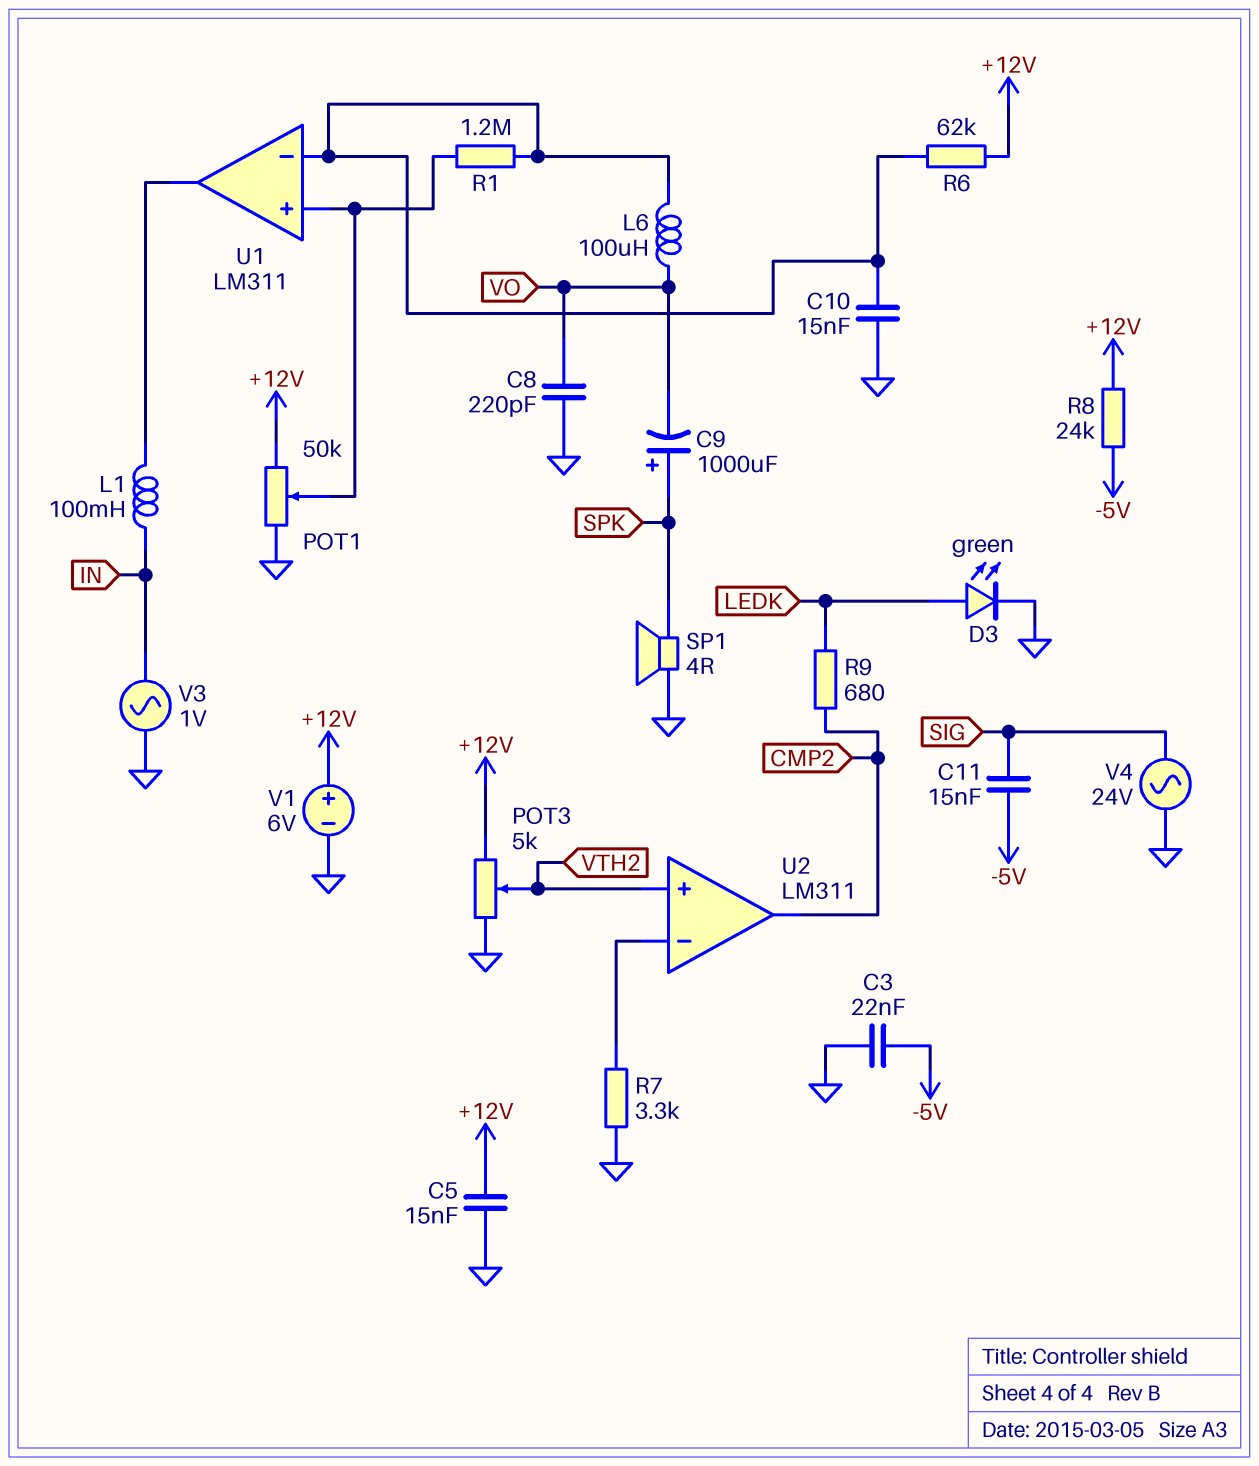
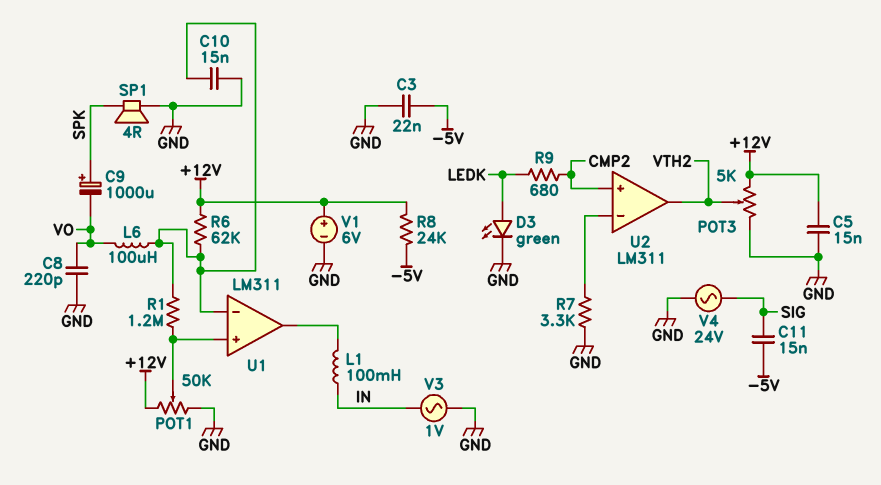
U2 pin in+: VTH2 -> CMP2
U2 pin out: CMP2 -> VTH2

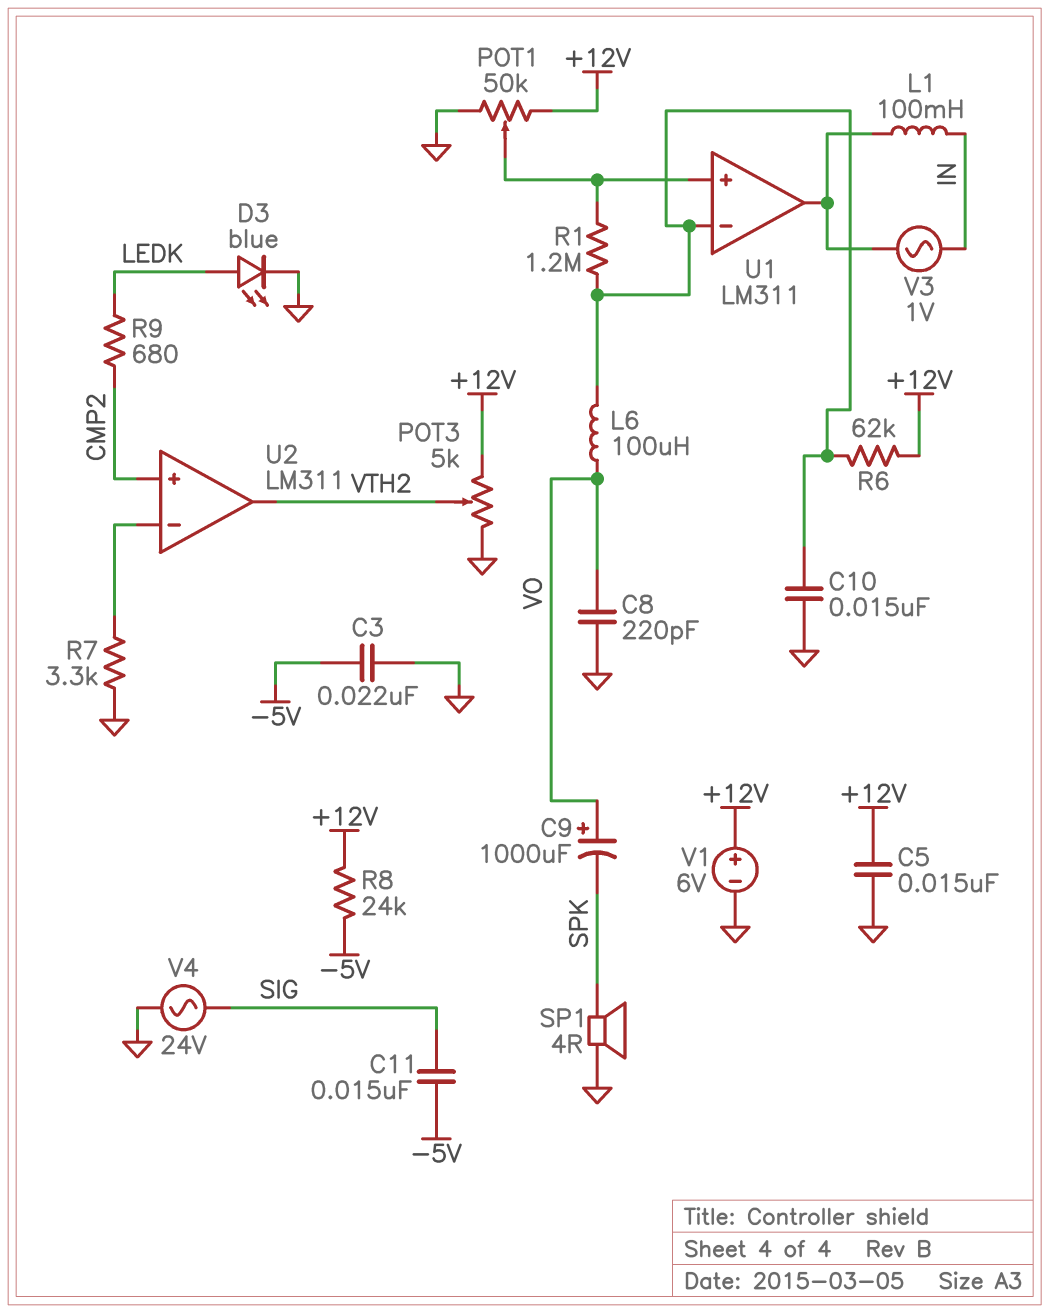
C9: 1000uF (plus SPK, minus VO) -> 1000uF (plus VO, minus SPK)
D3: LED green (A LEDK, K GND) -> LED blue (A LEDK, K GND)
V3: AC 1V (GND, IN) -> AC 1V (IN, U1/out)

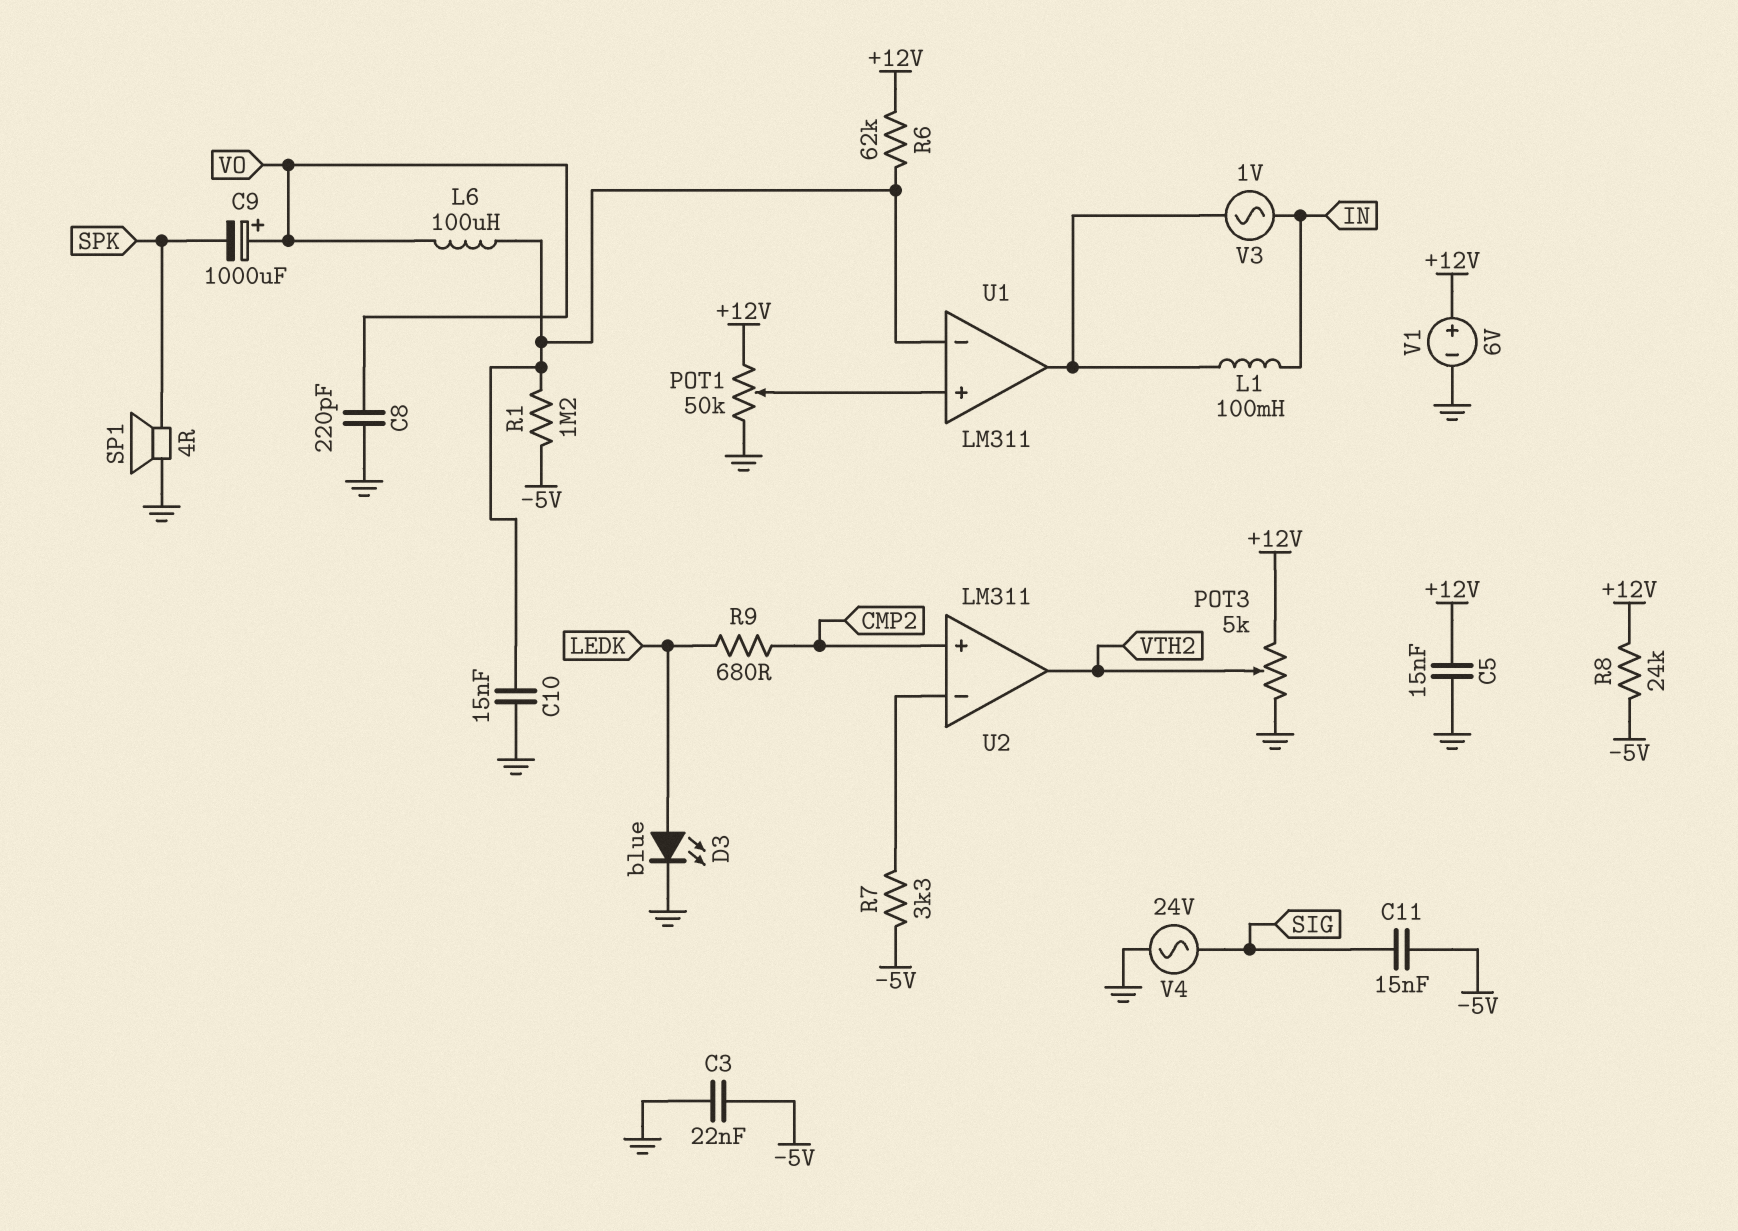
R1: 1.2M (U1/in+, U1/in-) -> 1.2M (-5V, U1/in-)
R7: 3.3k (GND, U2/in-) -> 3.3k (-5V, U2/in-)

